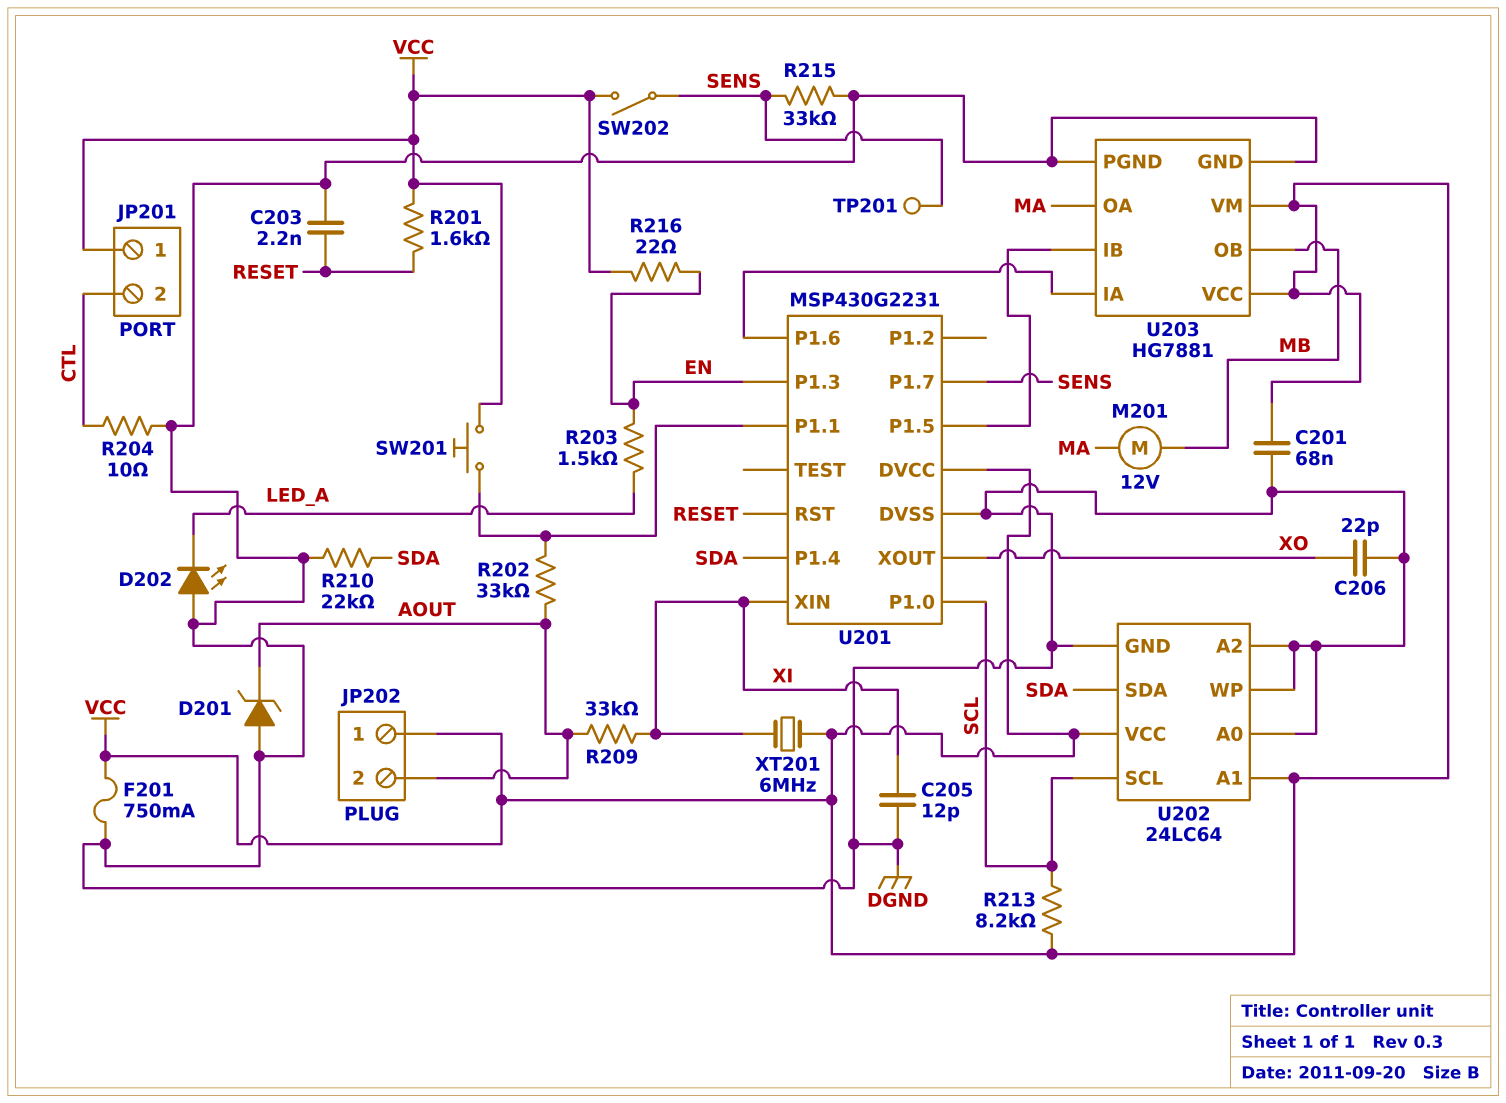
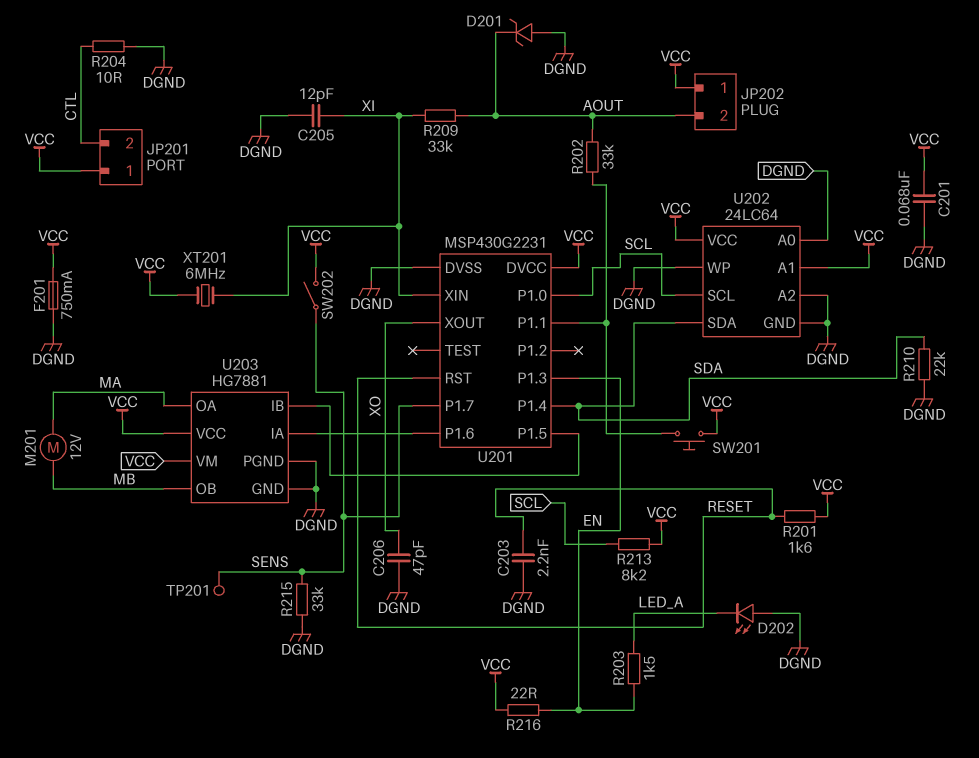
C206: 22pF (DGND, XO) -> 47pF (DGND, XO)

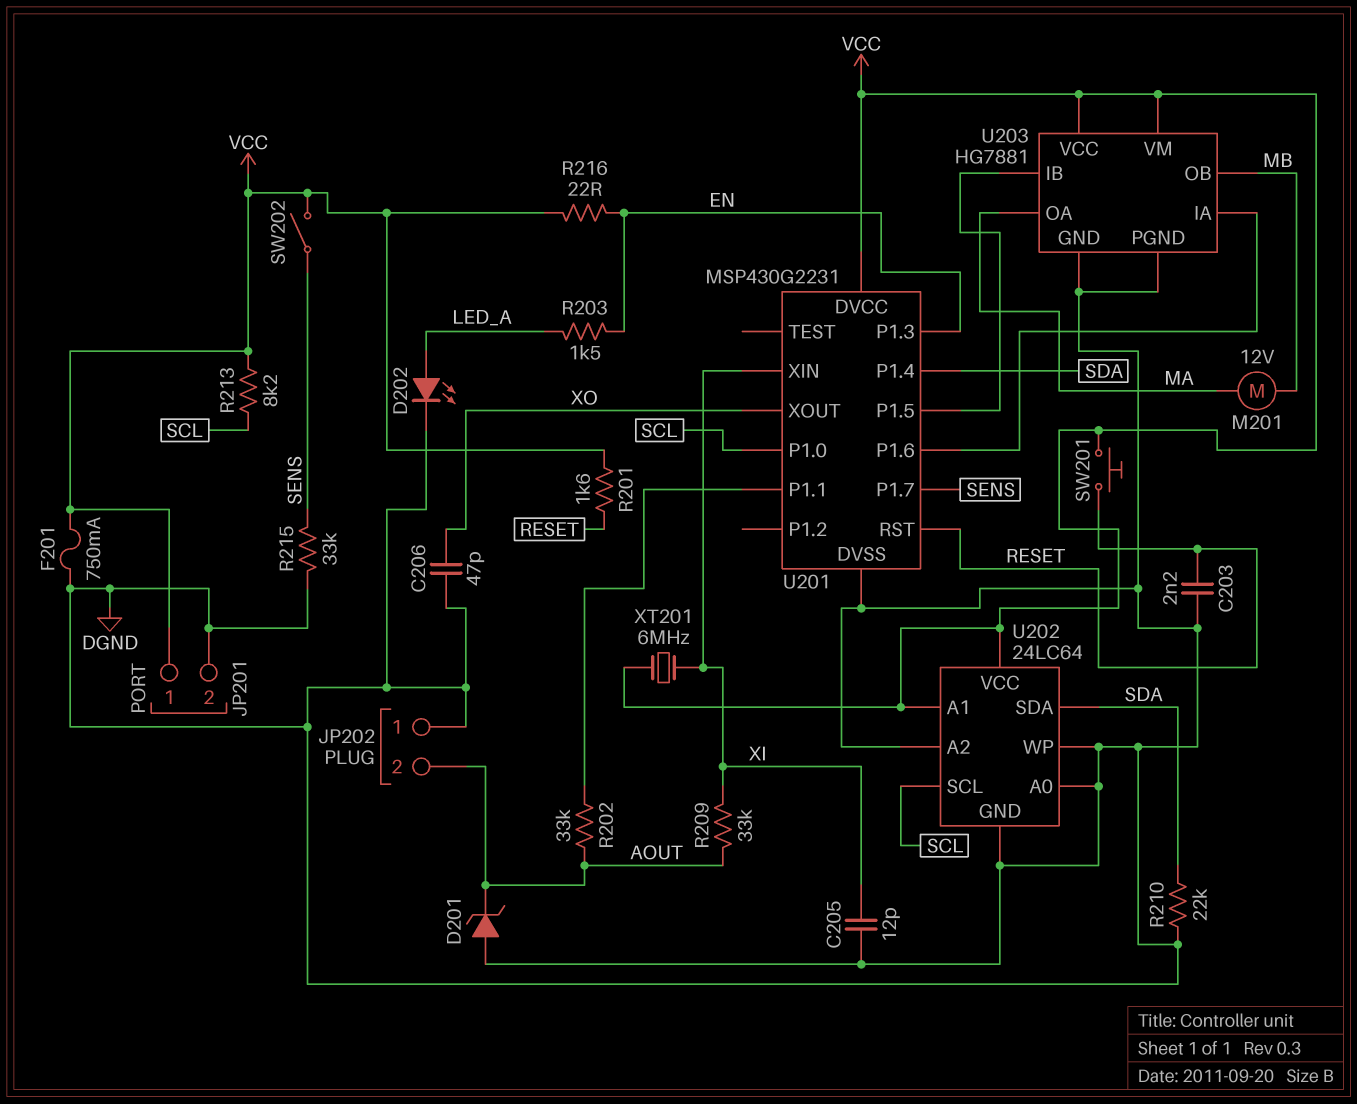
C201: 68nF (DGND, VCC) -> none
D202: LED (A DGND, K LED_A) -> LED (A LED_A, K DGND)
JP201 pin 2: CTL -> DGND
JP202 pin 1: VCC -> DGND
R204: 10 (CTL, DGND) -> none
SW201: button (U201/P1.1, VCC) -> button (RESET, VCC)
TP201: test point (SENS) -> none

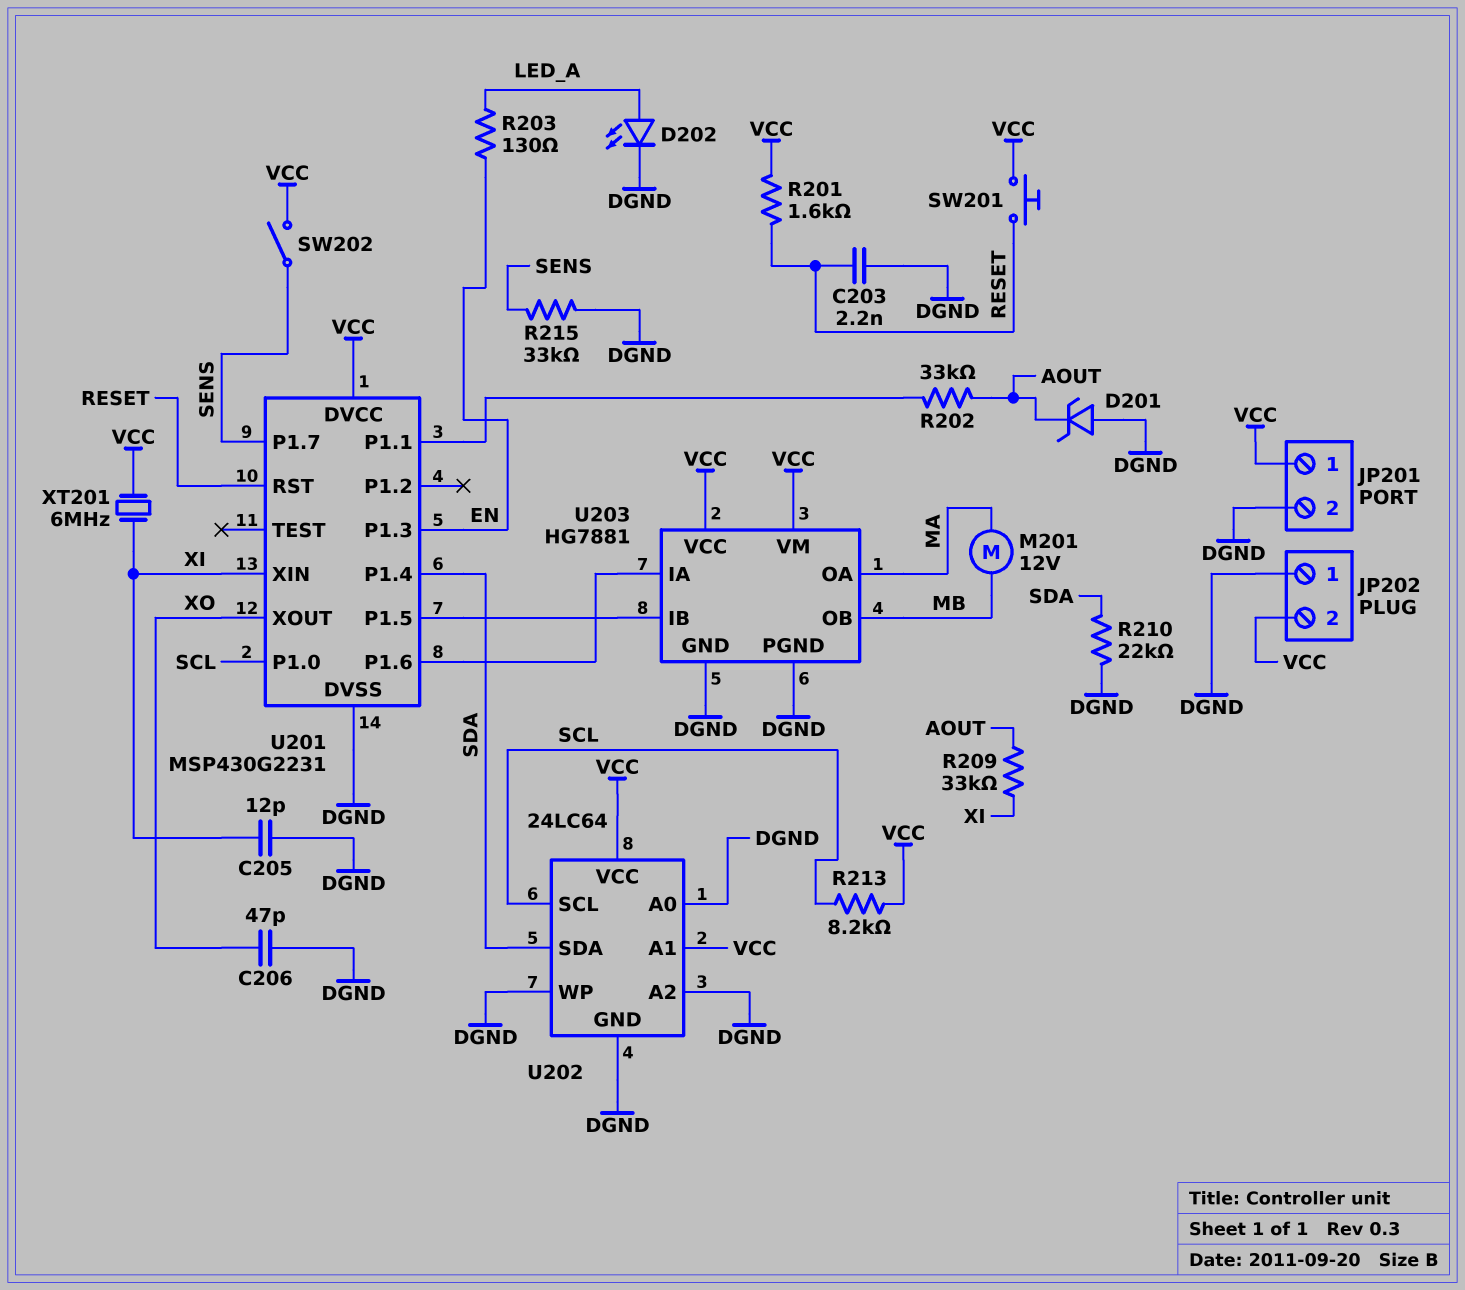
F201: 750mA (DGND, VCC) -> none
JP202 pin 2: AOUT -> VCC
R203: 1.5k (EN, LED_A) -> 130 (EN, LED_A)
R216: 22 (EN, VCC) -> none

